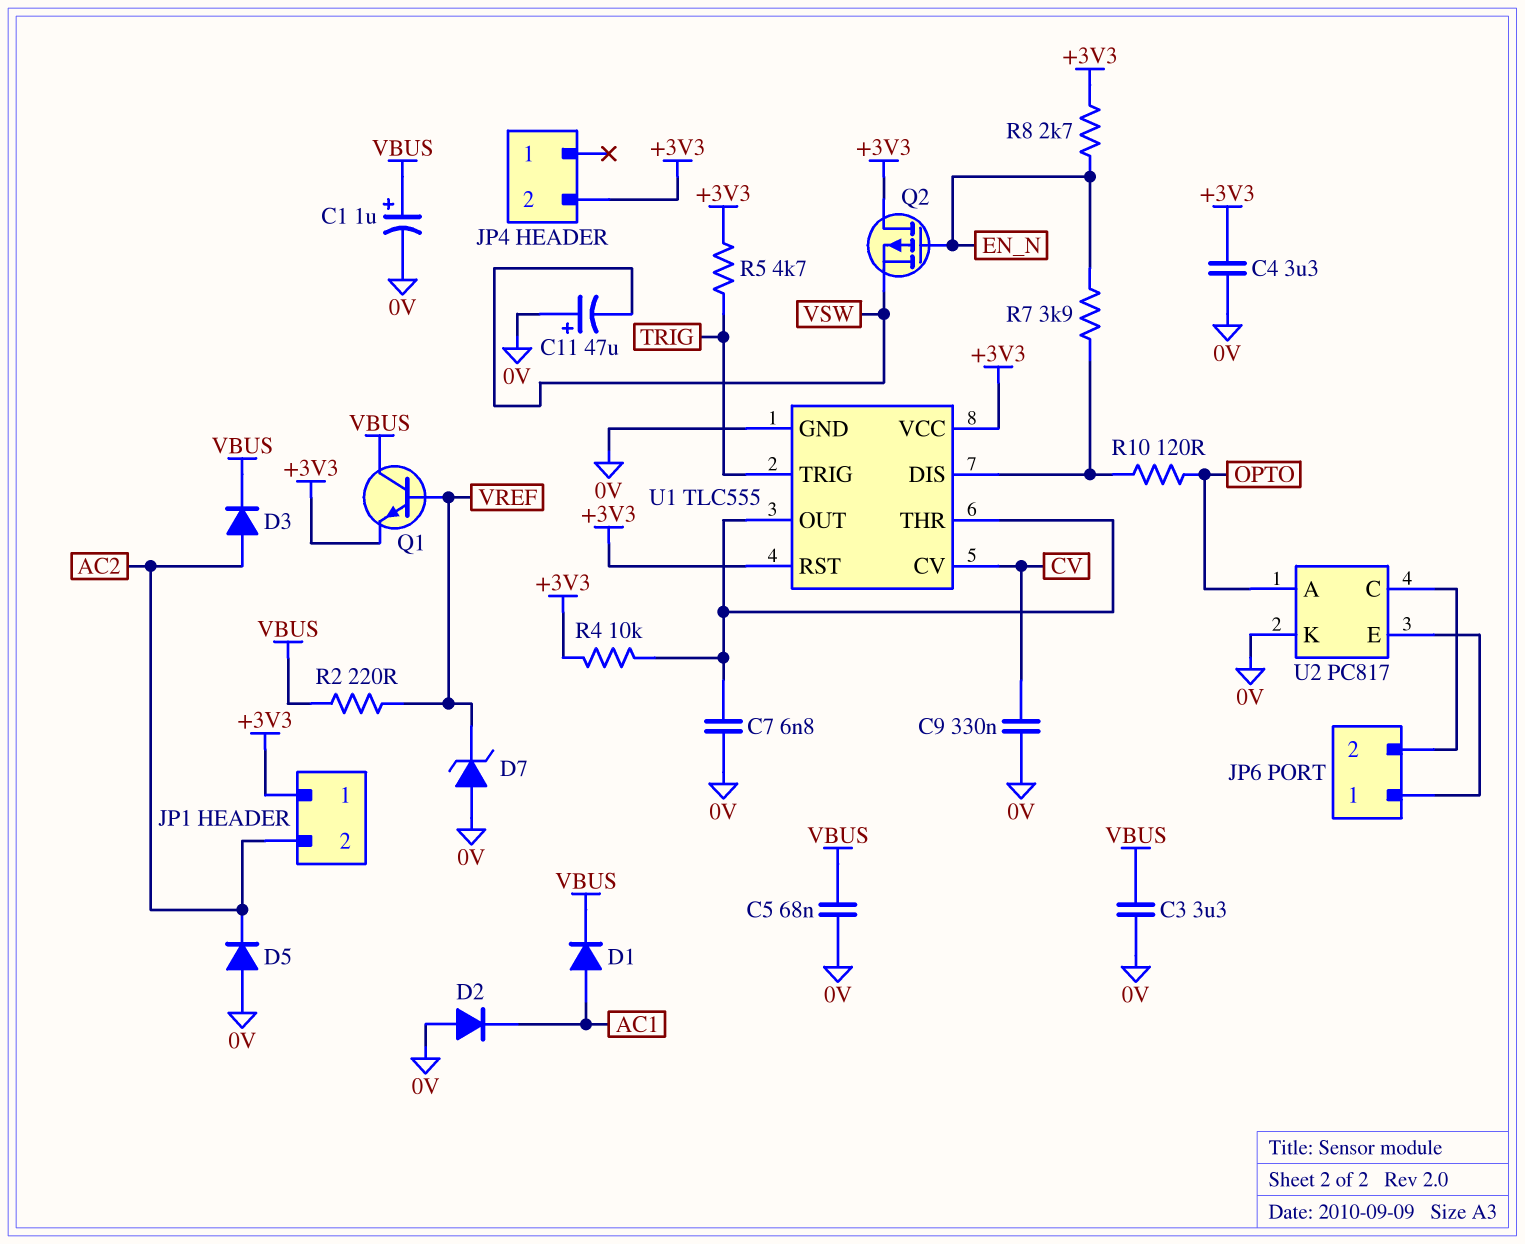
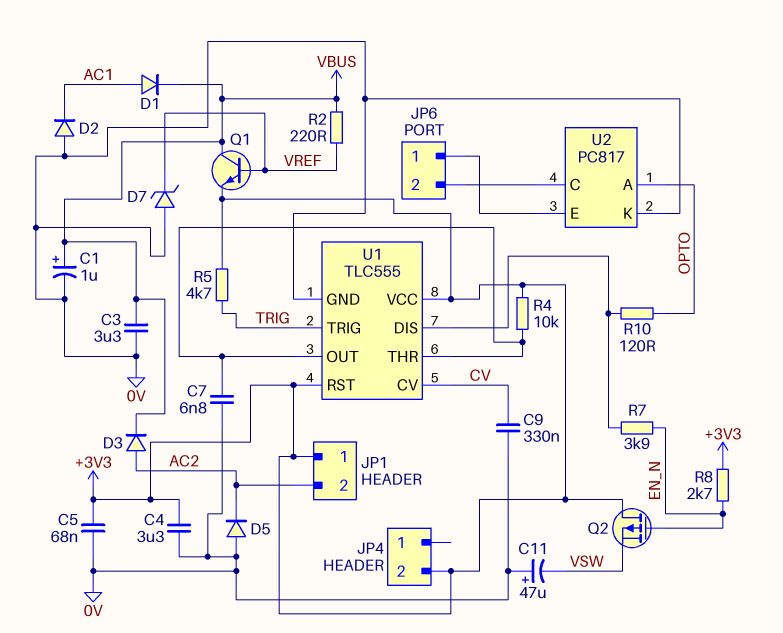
C5: 68nF (0V, VBUS) -> 68nF (+3V3, 0V)

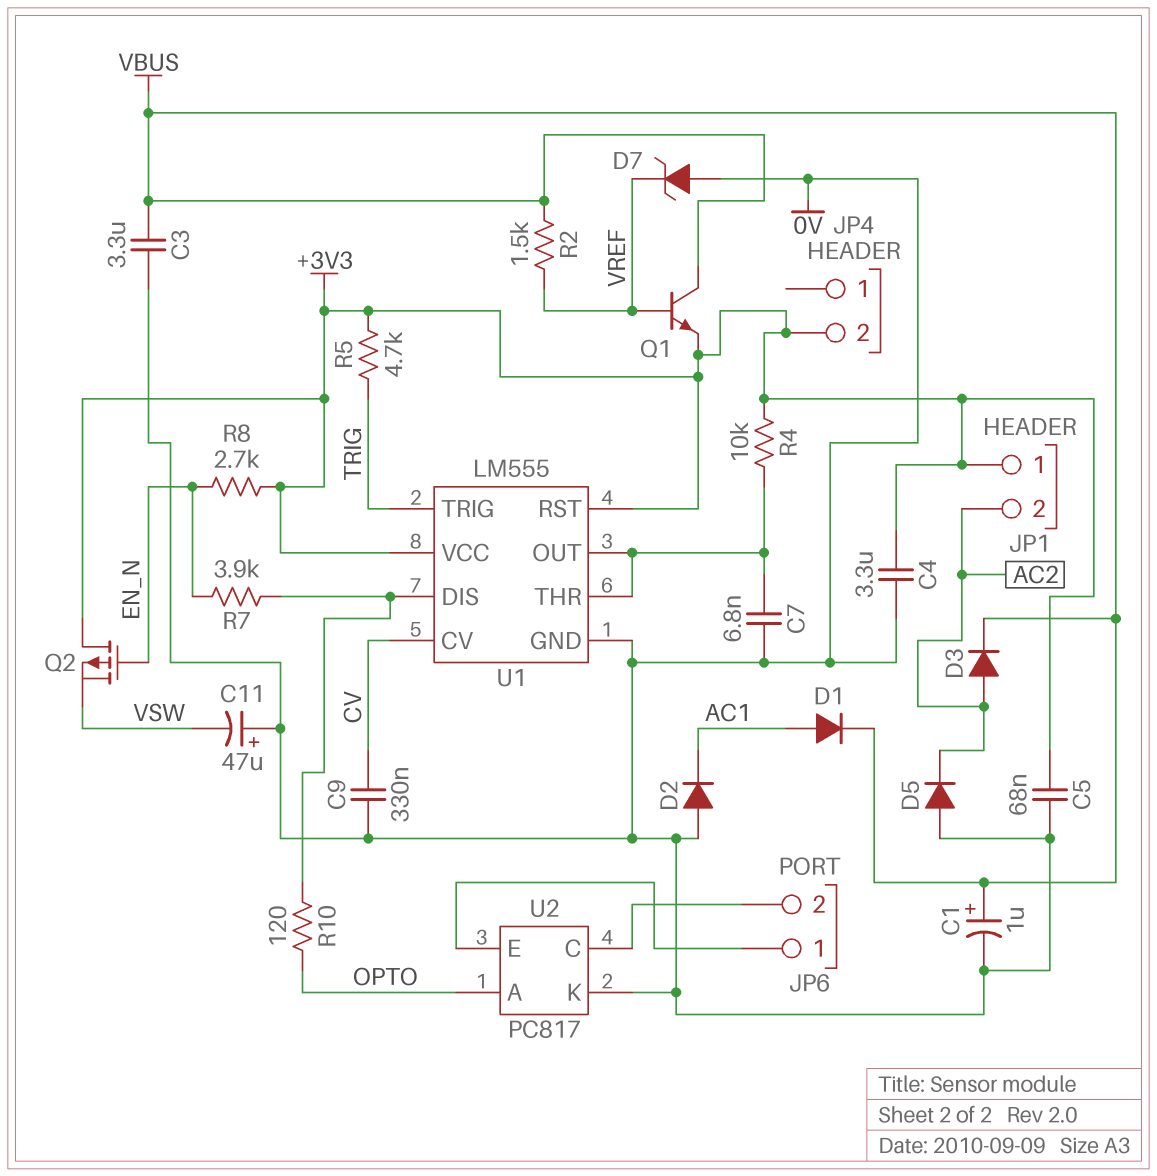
R2: 220 (VBUS, VREF) -> 1.5k (VBUS, VREF)
U1: TLC555 -> LM555

